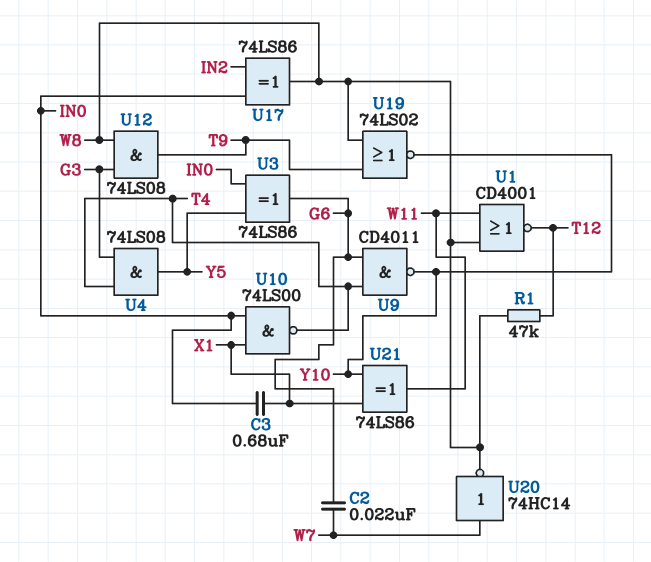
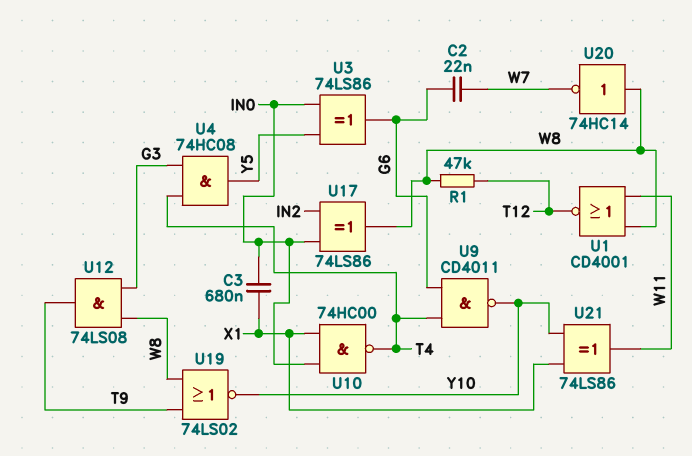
U4: AND 74LS08 (in G3, in T4, out Y5) -> AND 74HC08 (in G3, in T4, out Y5)
U10: NAND 74LS00 (in IN0, in X1, out T4) -> NAND 74HC00 (in IN0, in X1, out T4)
U20: NOT 74HC14 (in W7, out W8) -> NOT 74HC14 (in W8, out W7)

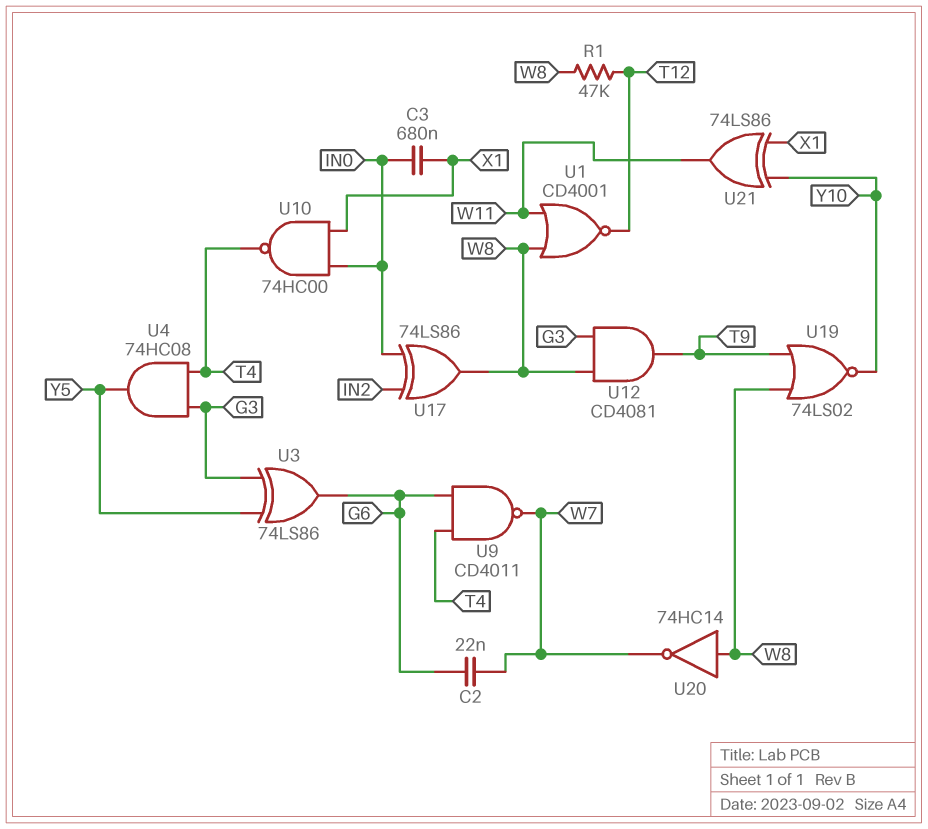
U3: XOR 74LS86 (in IN0, in Y5, out G6) -> XOR 74LS86 (in G3, in Y5, out G6)
U9: NAND CD4011 (in G6, in T4, out Y10) -> NAND CD4011 (in G6, in T4, out W7)
U12: AND 74LS08 (in G3, in W8, out T9) -> AND CD4081 (in G3, in W8, out T9)

